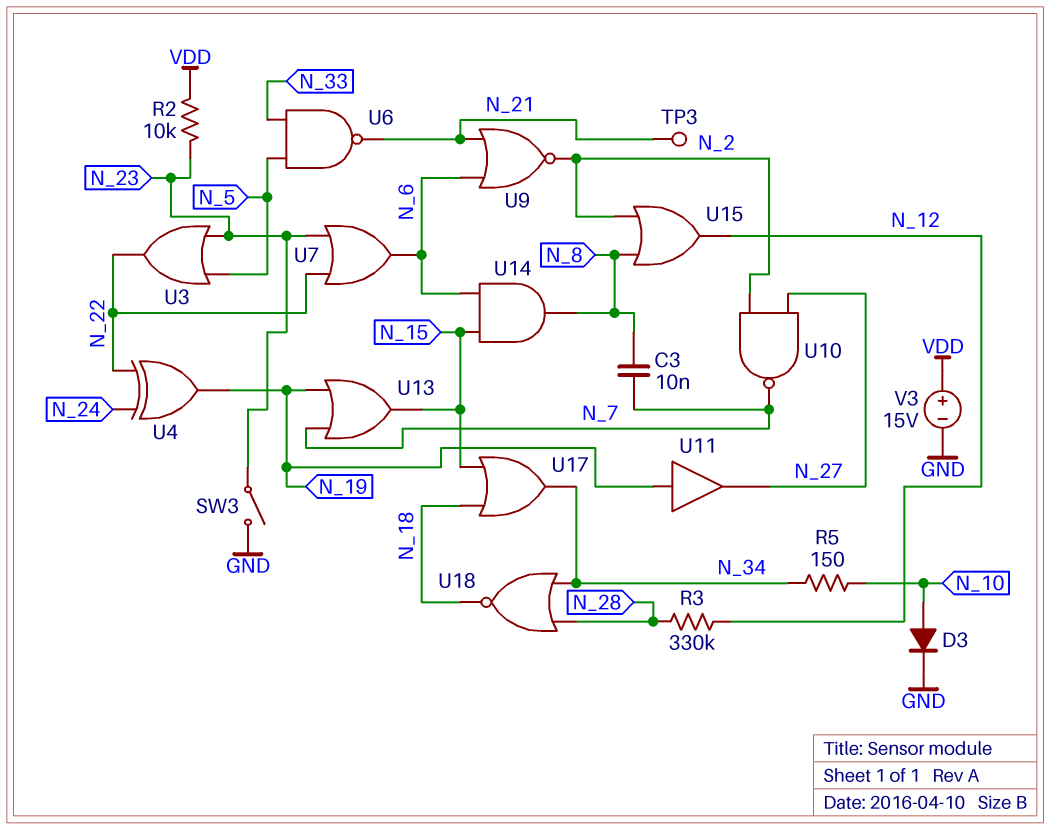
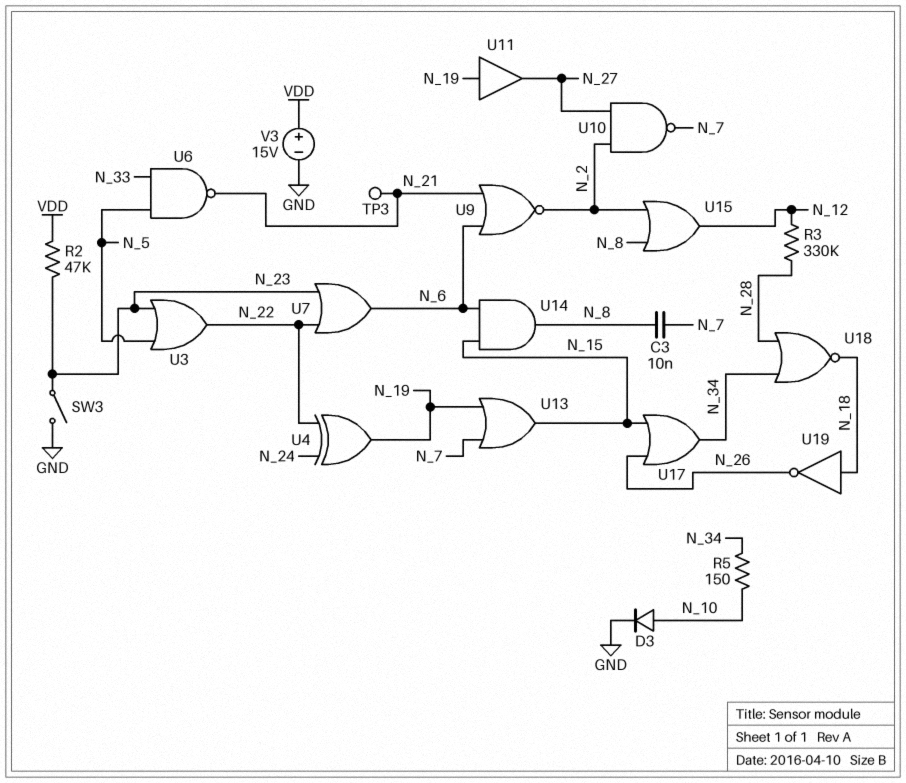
R2: 10k (N_23, VDD) -> 47k (N_23, VDD)
U17: OR (in N_15, in N_18, out N_34) -> OR (in N_15, in N_26, out N_34)
U19: none -> NOT (in N_18, out N_26)

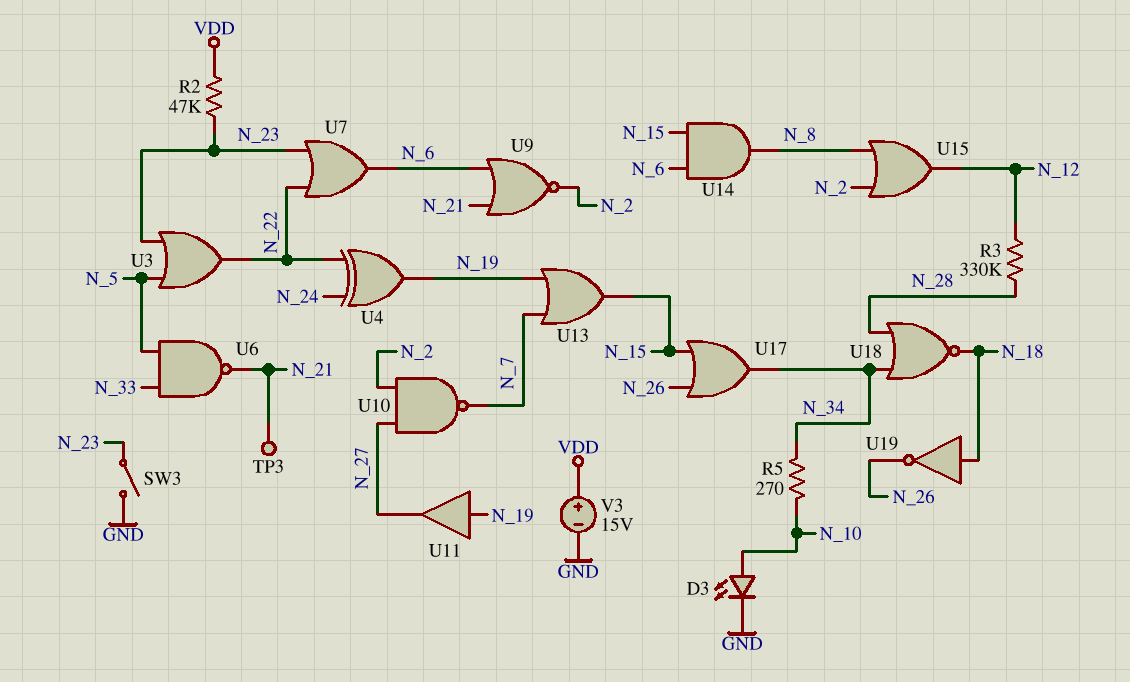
C3: 10nF (N_7, N_8) -> none
D3: diode (A N_10, K GND) -> LED (A N_10, K GND)
R5: 150 (N_10, N_34) -> 270 (N_10, N_34)

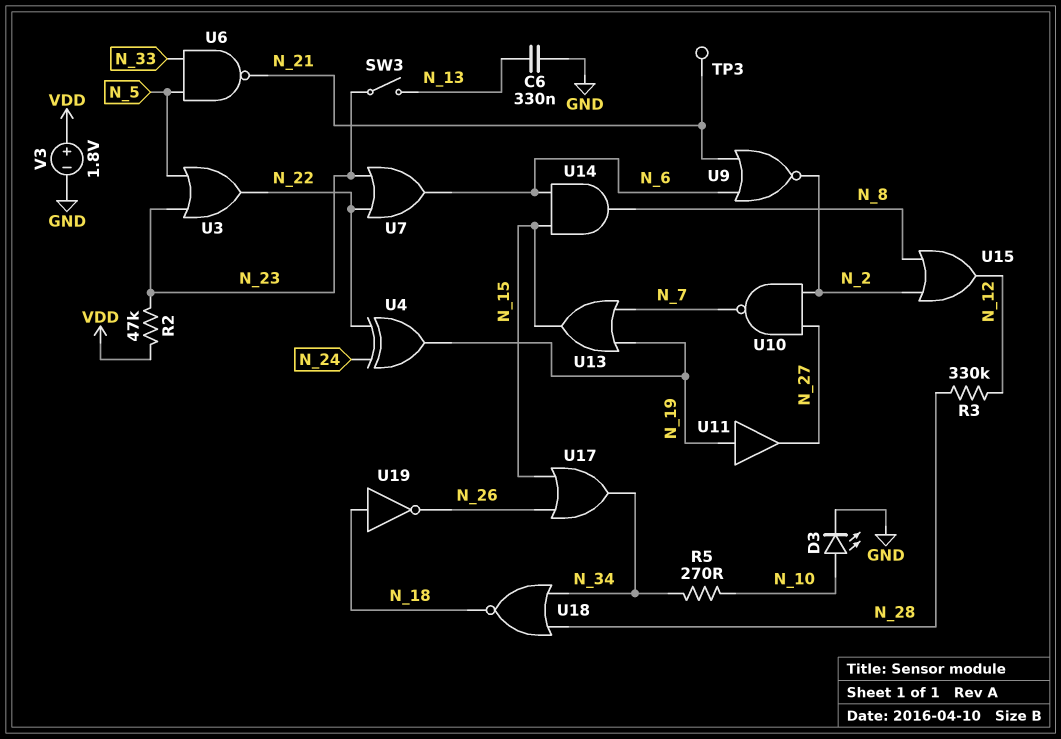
C6: none -> 330nF (GND, N_13)
SW3: switch (GND, N_23) -> switch (N_13, N_23)
V3: 15V (plus VDD, minus GND) -> 1.8V (plus VDD, minus GND)

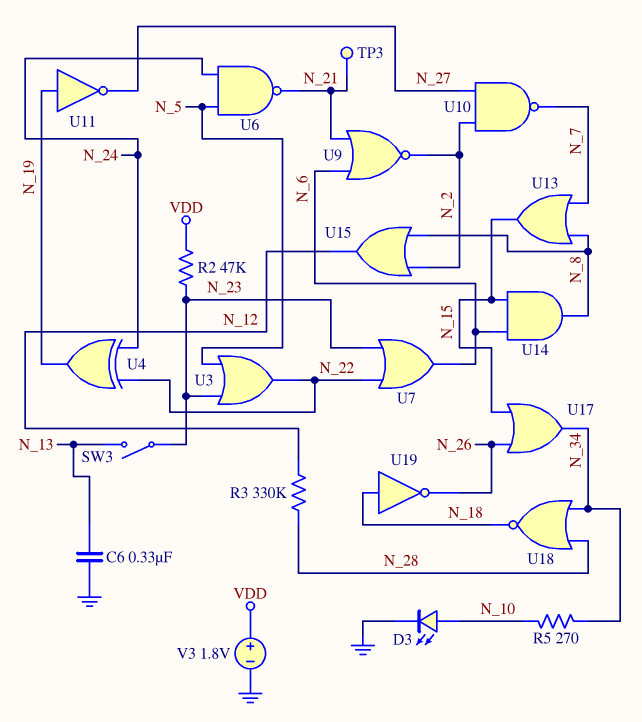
U6: NAND (in N_5, in N_33, out N_21) -> NAND (in N_5, in N_24, out N_21)
U11: buffer (in N_19, out N_27) -> NOT (in N_19, out N_27)
U13: OR (in N_7, in N_19, out N_15) -> OR (in N_7, in N_8, out N_15)

